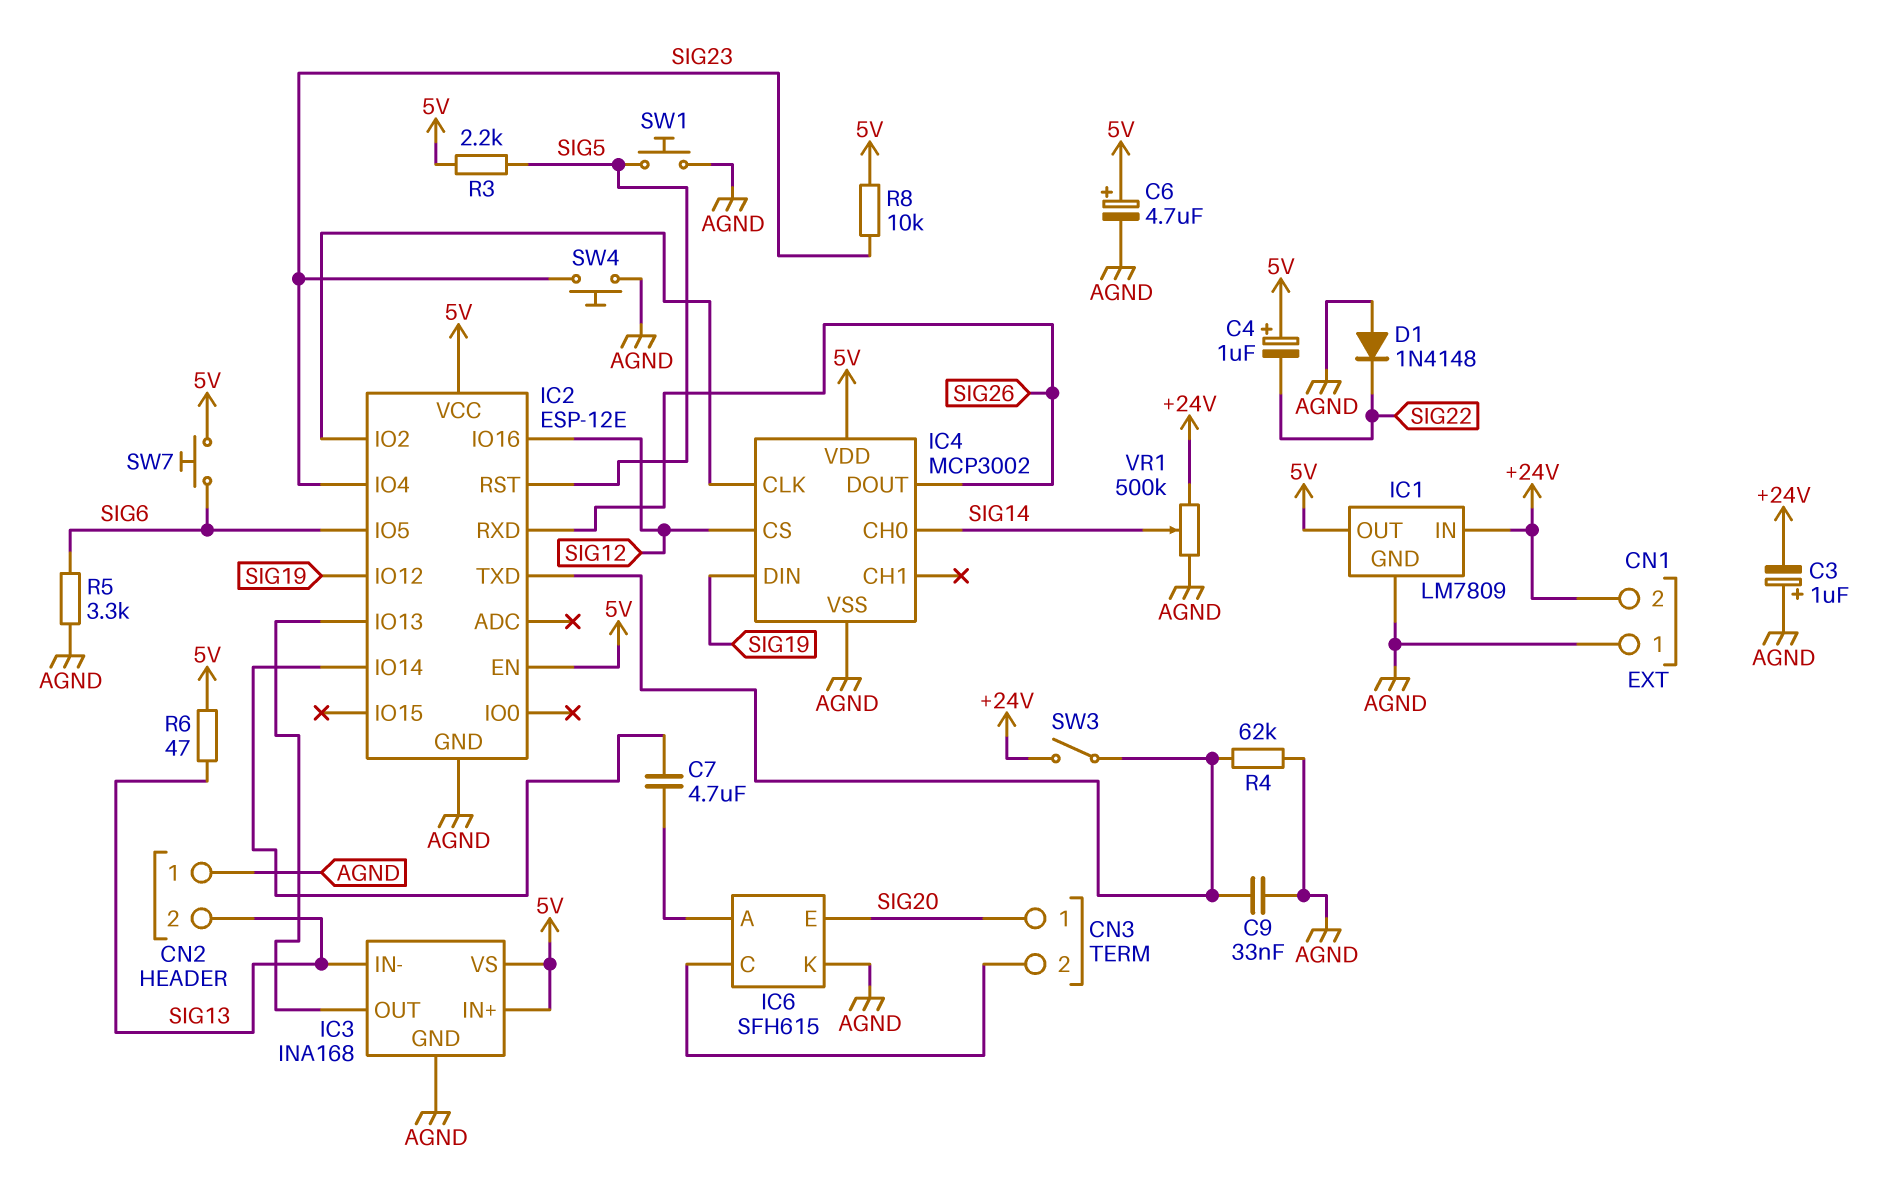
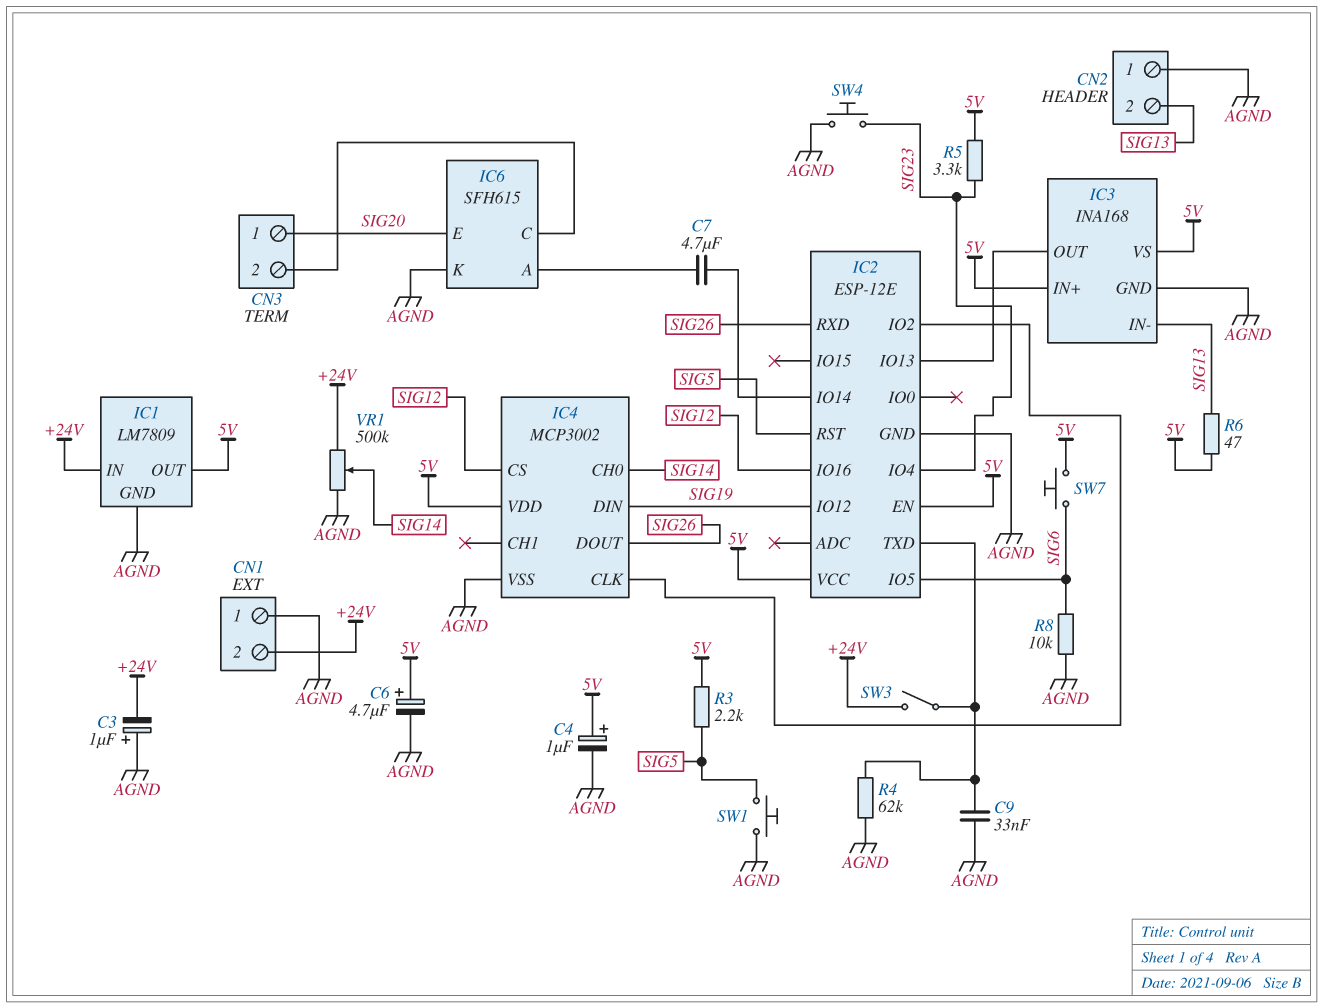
C4: 1uF (plus 5V, minus SIG22) -> 1uF (plus 5V, minus AGND)
D1: diode 1N4148 (A AGND, K SIG22) -> none
R5: 3.3k (AGND, SIG6) -> 3.3k (5V, SIG23)
R8: 10k (5V, SIG23) -> 10k (AGND, SIG6)

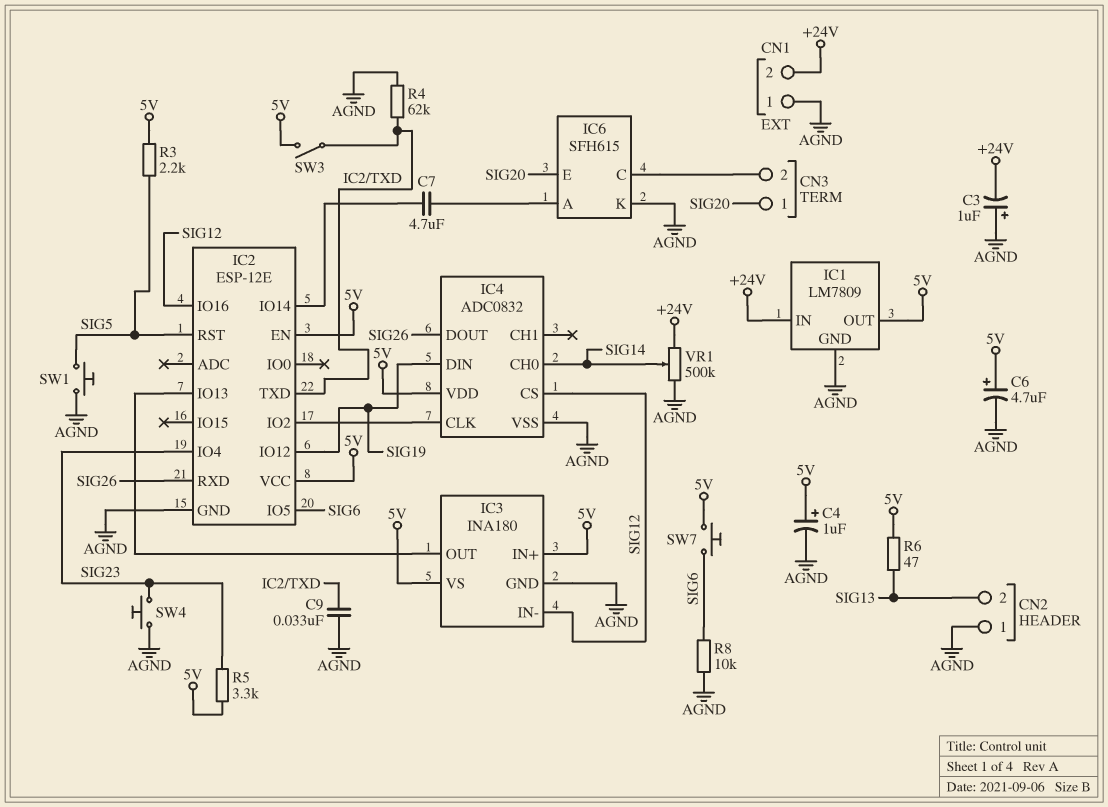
IC3: INA168 -> INA180
IC3 pin IN-: SIG13 -> SIG12
IC4: MCP3002 -> ADC0832
SW3: switch (+24V, IC2/TXD) -> switch (5V, IC2/TXD)

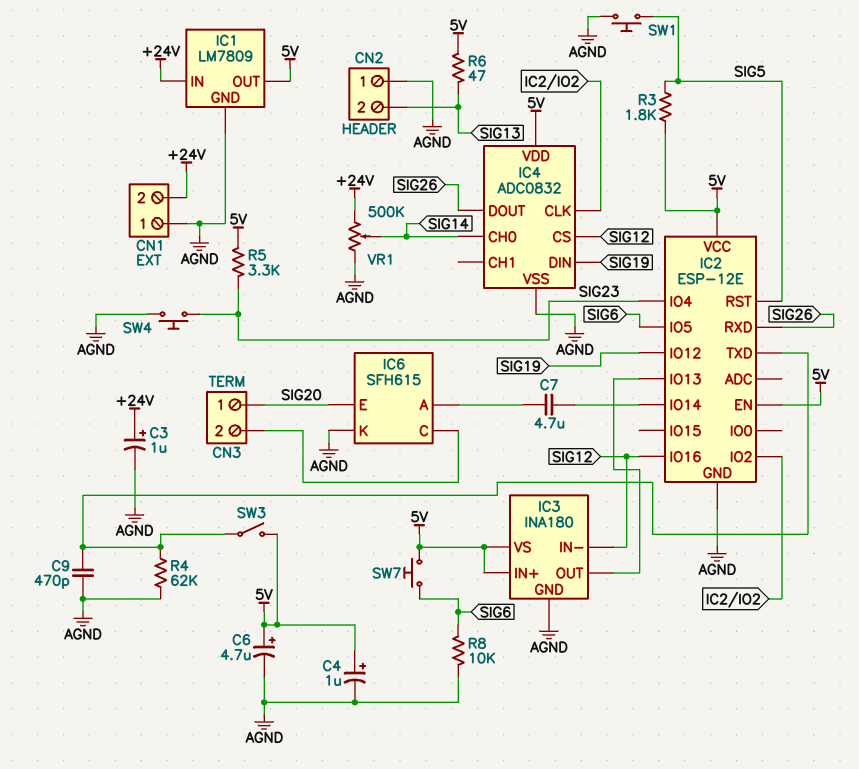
C3: 1uF (plus AGND, minus +24V) -> 1uF (plus +24V, minus AGND)
C9: 33nF (AGND, IC2/TXD) -> 470pF (AGND, IC2/TXD)
R3: 2.2k (5V, SIG5) -> 1.8k (5V, SIG5)

